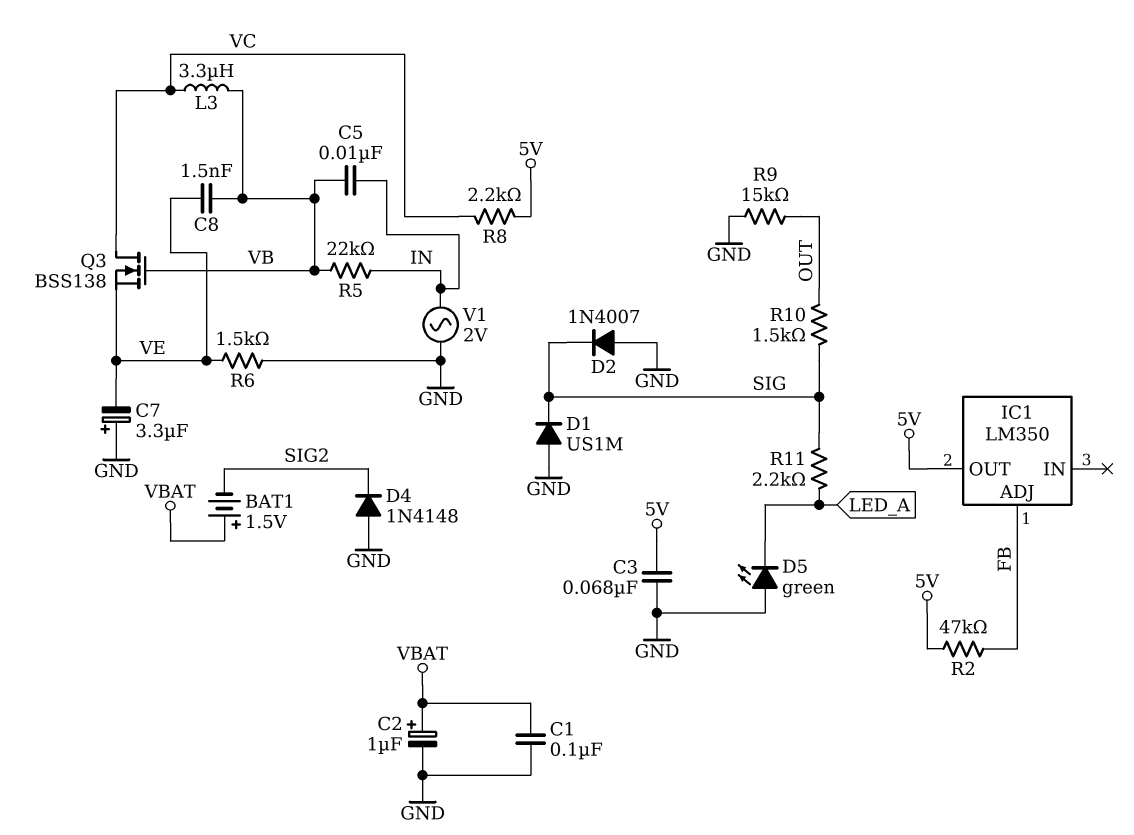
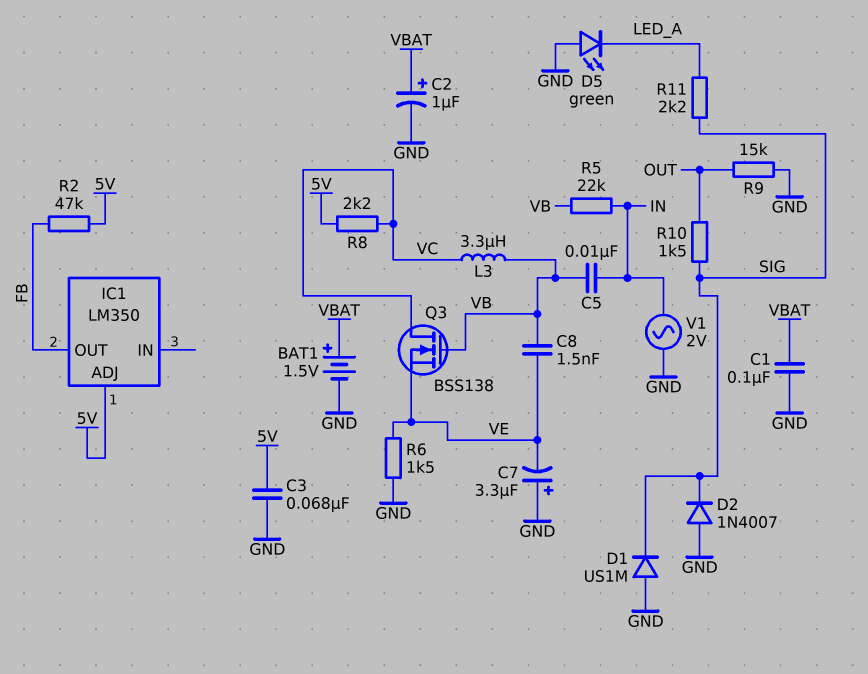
BAT1: 1.5V (plus VBAT, minus SIG2) -> 1.5V (plus VBAT, minus GND)
D4: diode 1N4148 (A GND, K SIG2) -> none
IC1 pin ADJ: FB -> 5V
IC1 pin OUT: 5V -> FB

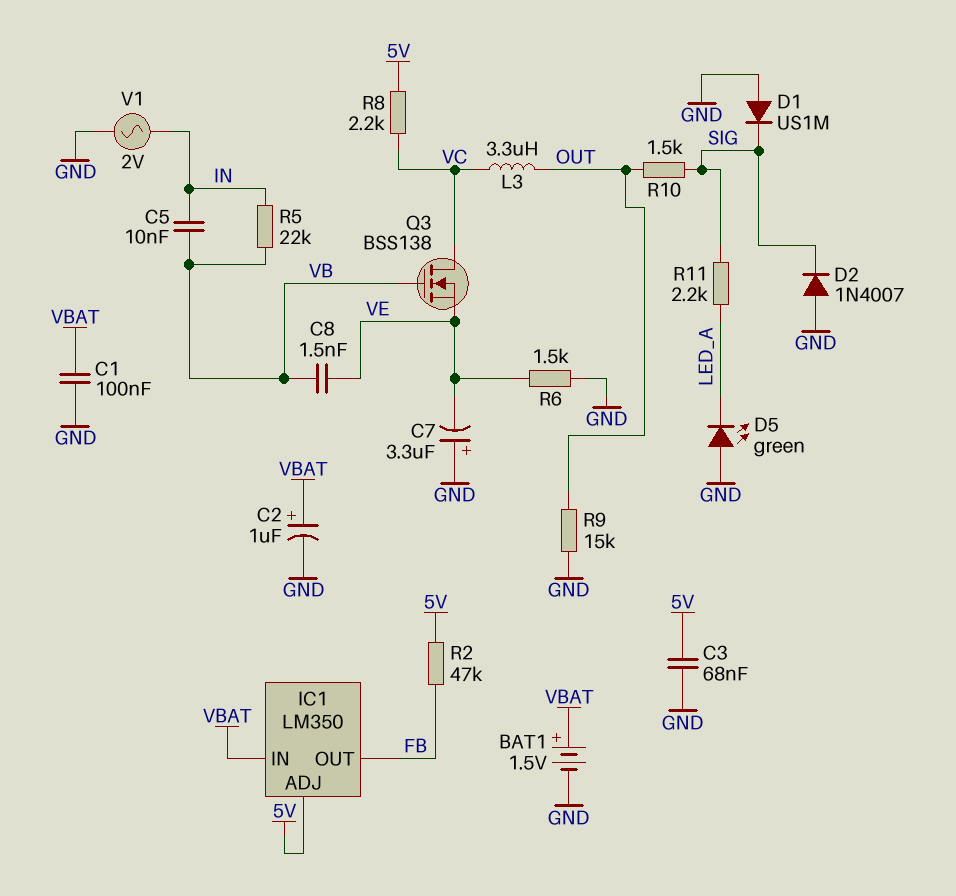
IC1 pin IN: none -> VBAT
L3: 3.3uH (VB, VC) -> 3.3uH (OUT, VC)

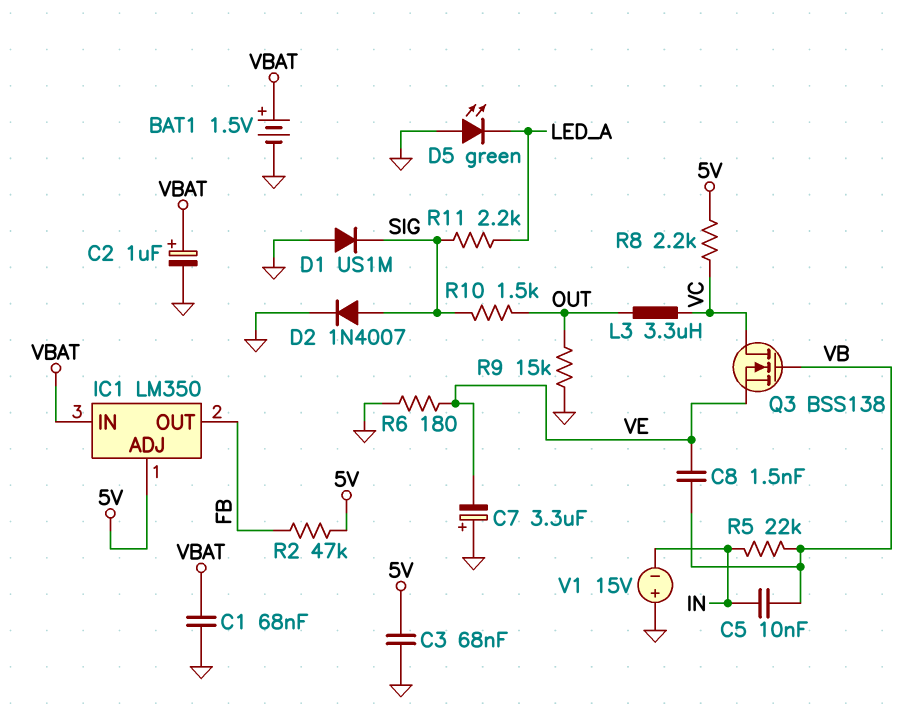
C1: 100nF (GND, VBAT) -> 68nF (GND, VBAT)
D2: diode 1N4007 (A GND, K SIG) -> diode 1N4007 (A SIG, K GND)
R6: 1.5k (GND, VE) -> 180 (GND, VE)
V1: AC 2V (GND, IN) -> 15V (plus GND, minus IN)

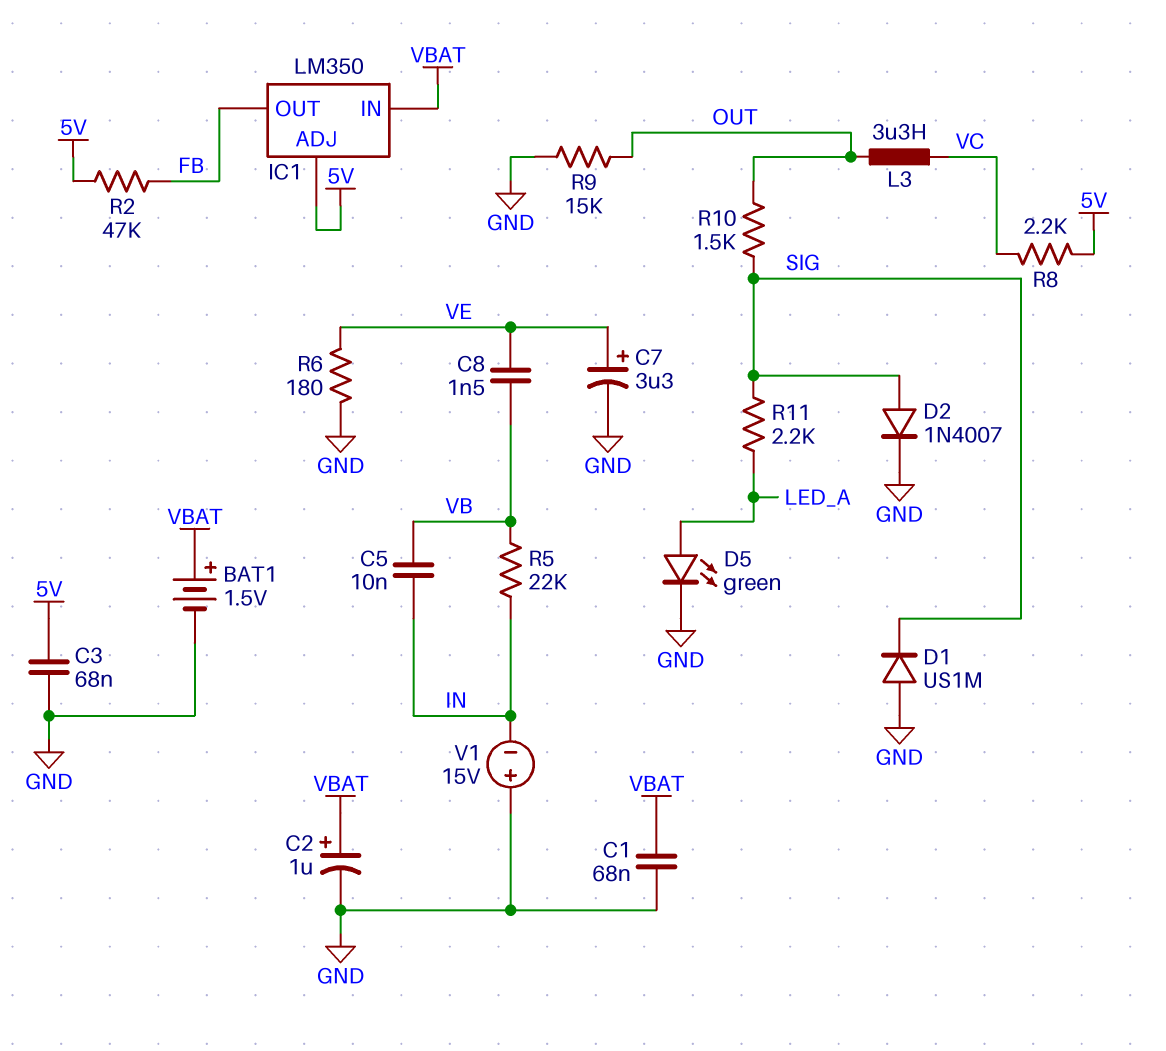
C7: 3.3uF (plus GND, minus VE) -> 3.3uF (plus VE, minus GND)
D5: LED green (A GND, K LED_A) -> LED green (A LED_A, K GND)
Q3: NMOS BSS138 (G VB, D VC, S VE) -> none

